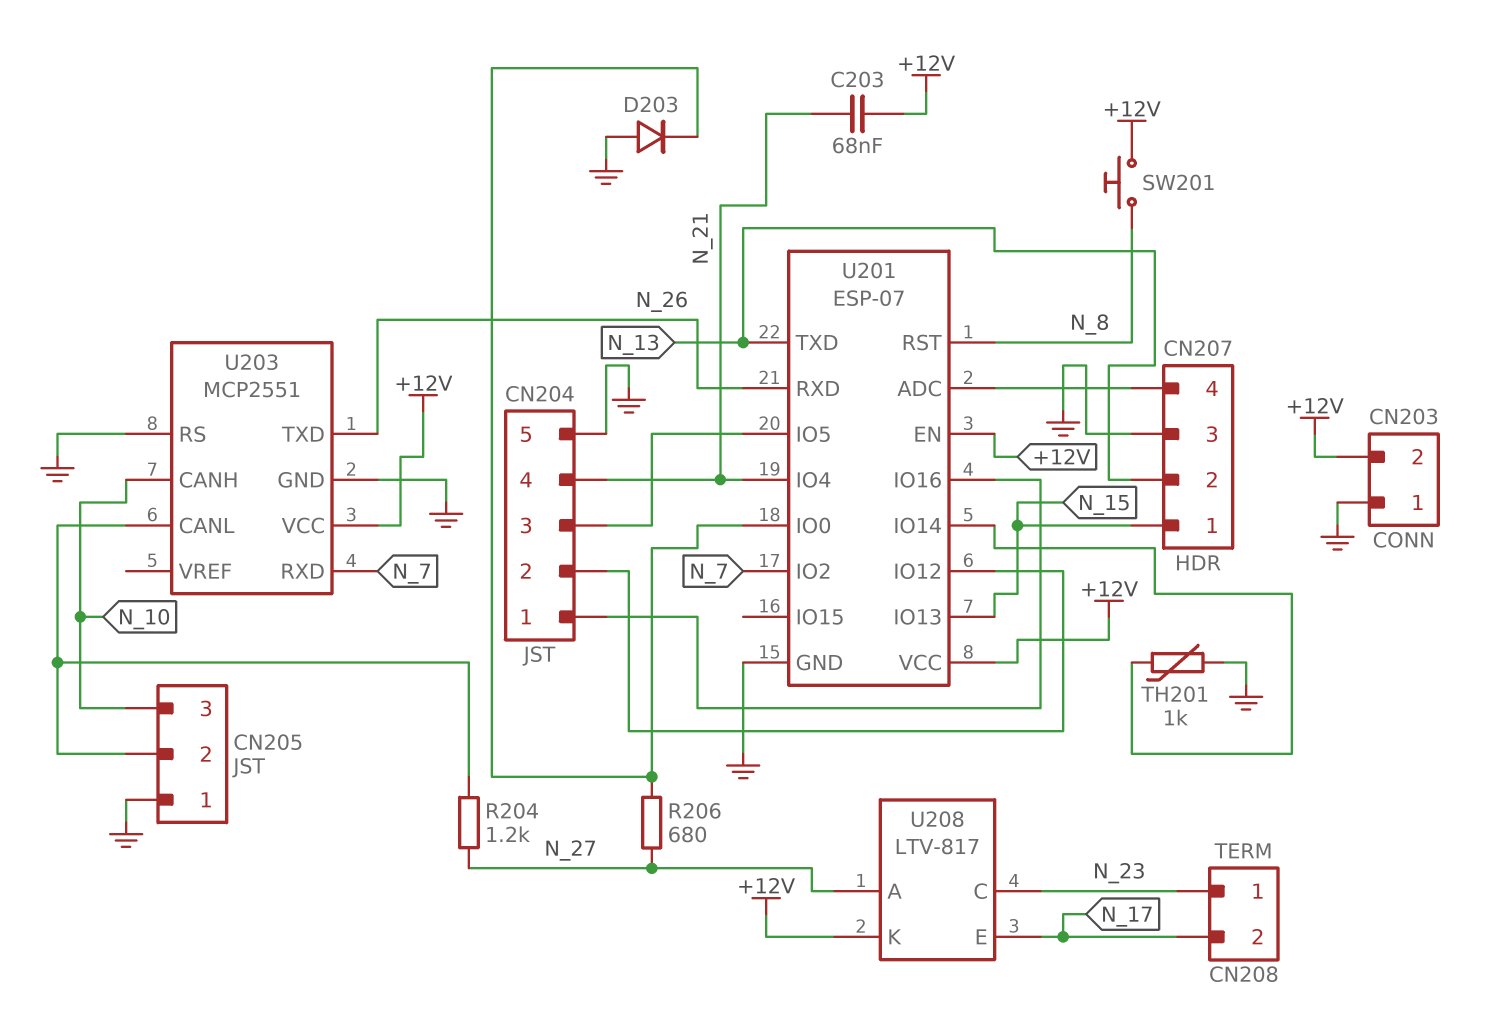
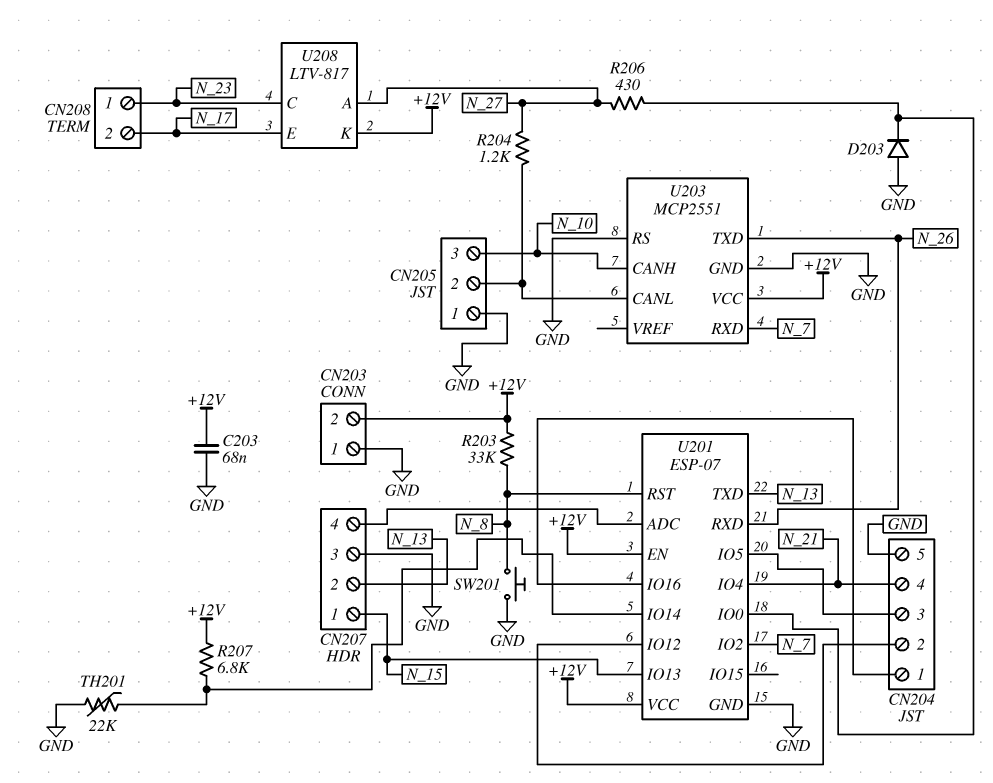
C203: 68nF (+12V, N_21) -> 68nF (+12V, GND)
R203: none -> 33k (+12V, N_8)
R206: 680 (N_27, U201/IO0) -> 430 (N_27, U201/IO0)
R207: none -> 6.8k (+12V, U201/IO14)
SW201: button (+12V, N_8) -> button (GND, N_8)
TH201: 1k (GND, U201/IO14) -> 22k (GND, U201/IO14)

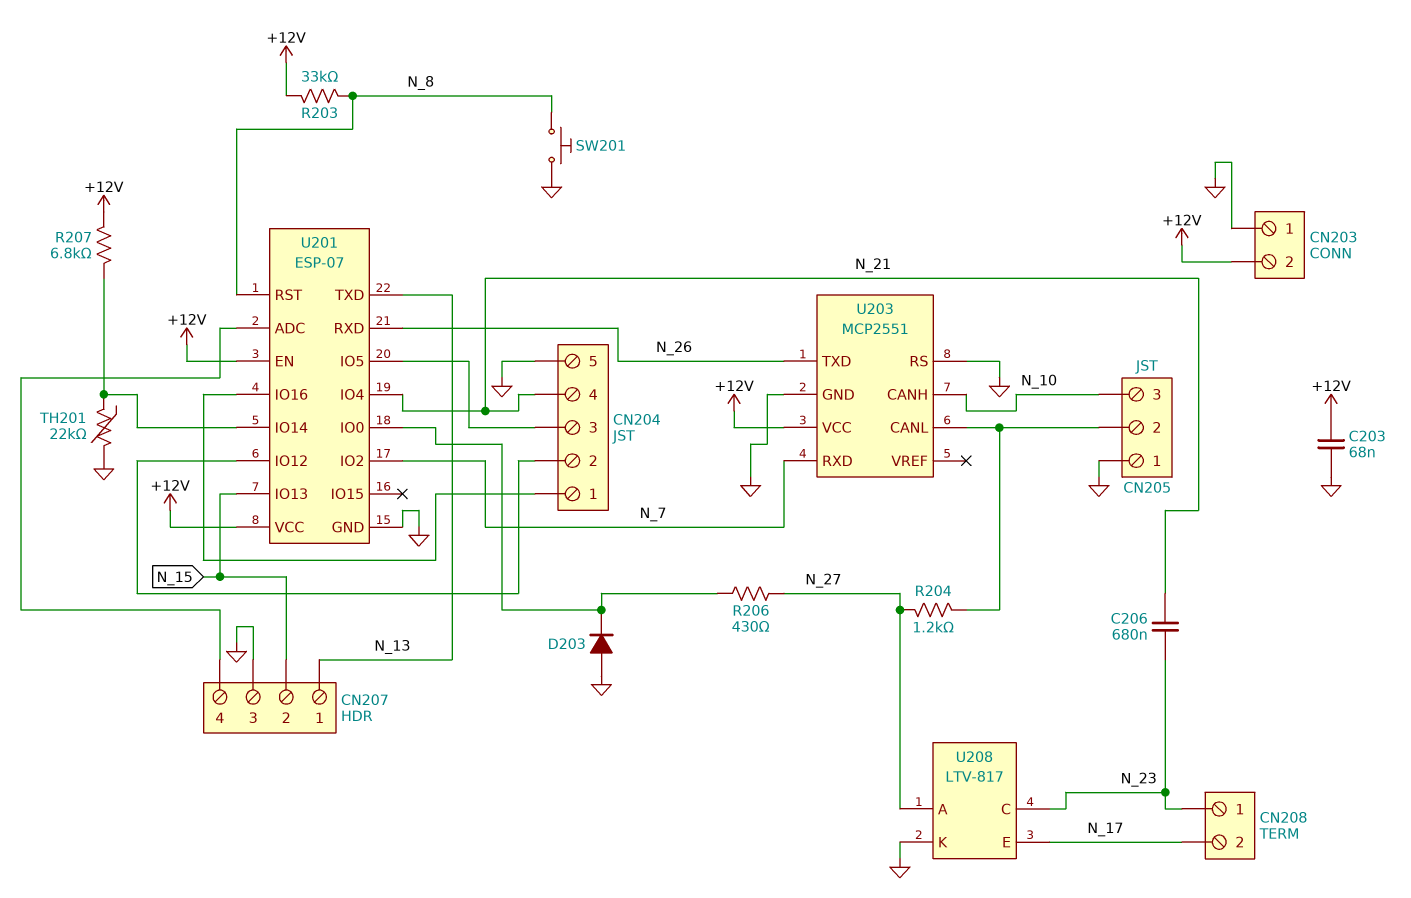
C206: none -> 680nF (N_21, N_23)
CN207 pin 1: N_15 -> N_13
CN207 pin 2: N_13 -> N_15
U208 pin K: +12V -> GND

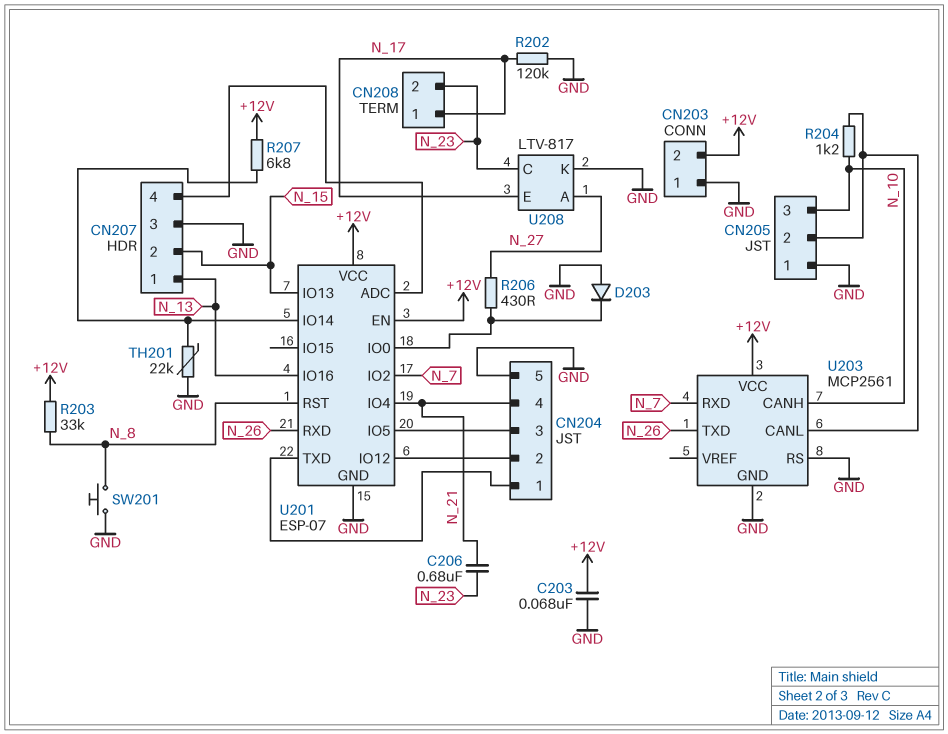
CN208 pin 1: N_23 -> N_17
CN208 pin 2: N_17 -> N_23
R202: none -> 120k (GND, N_17)
R204: 1.2k (CN205/2, N_27) -> 1.2k (CN205/2, N_10)
U201 pin IO16: CN204/1 -> N_13
U201 pin TXD: N_13 -> CN204/1
U203: MCP2551 -> MCP2561

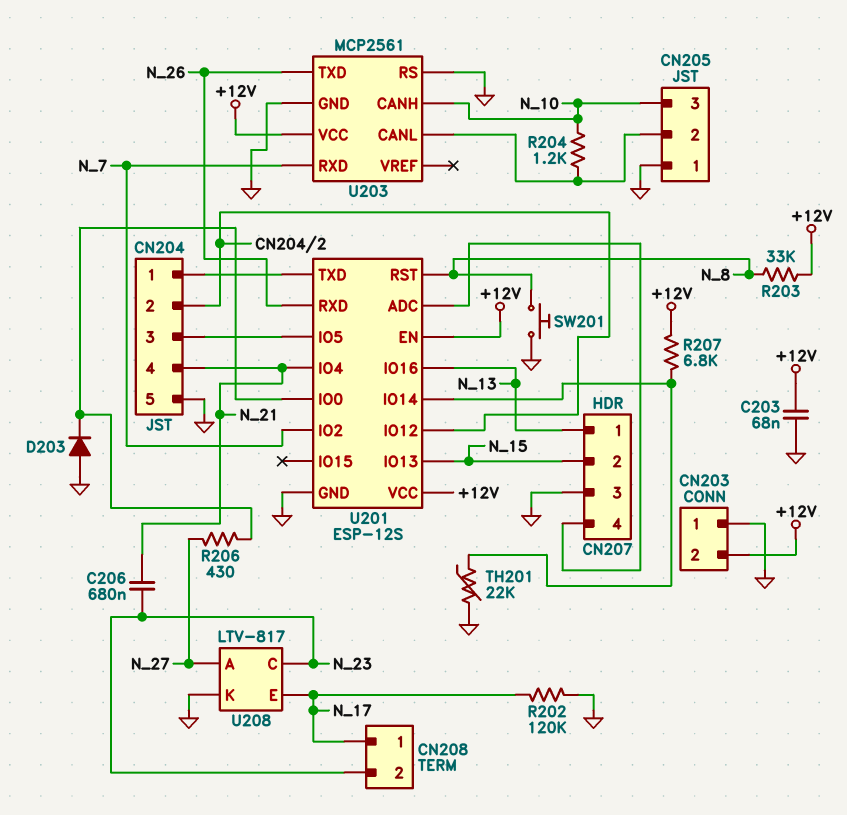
U201: ESP-07 -> ESP-12S

